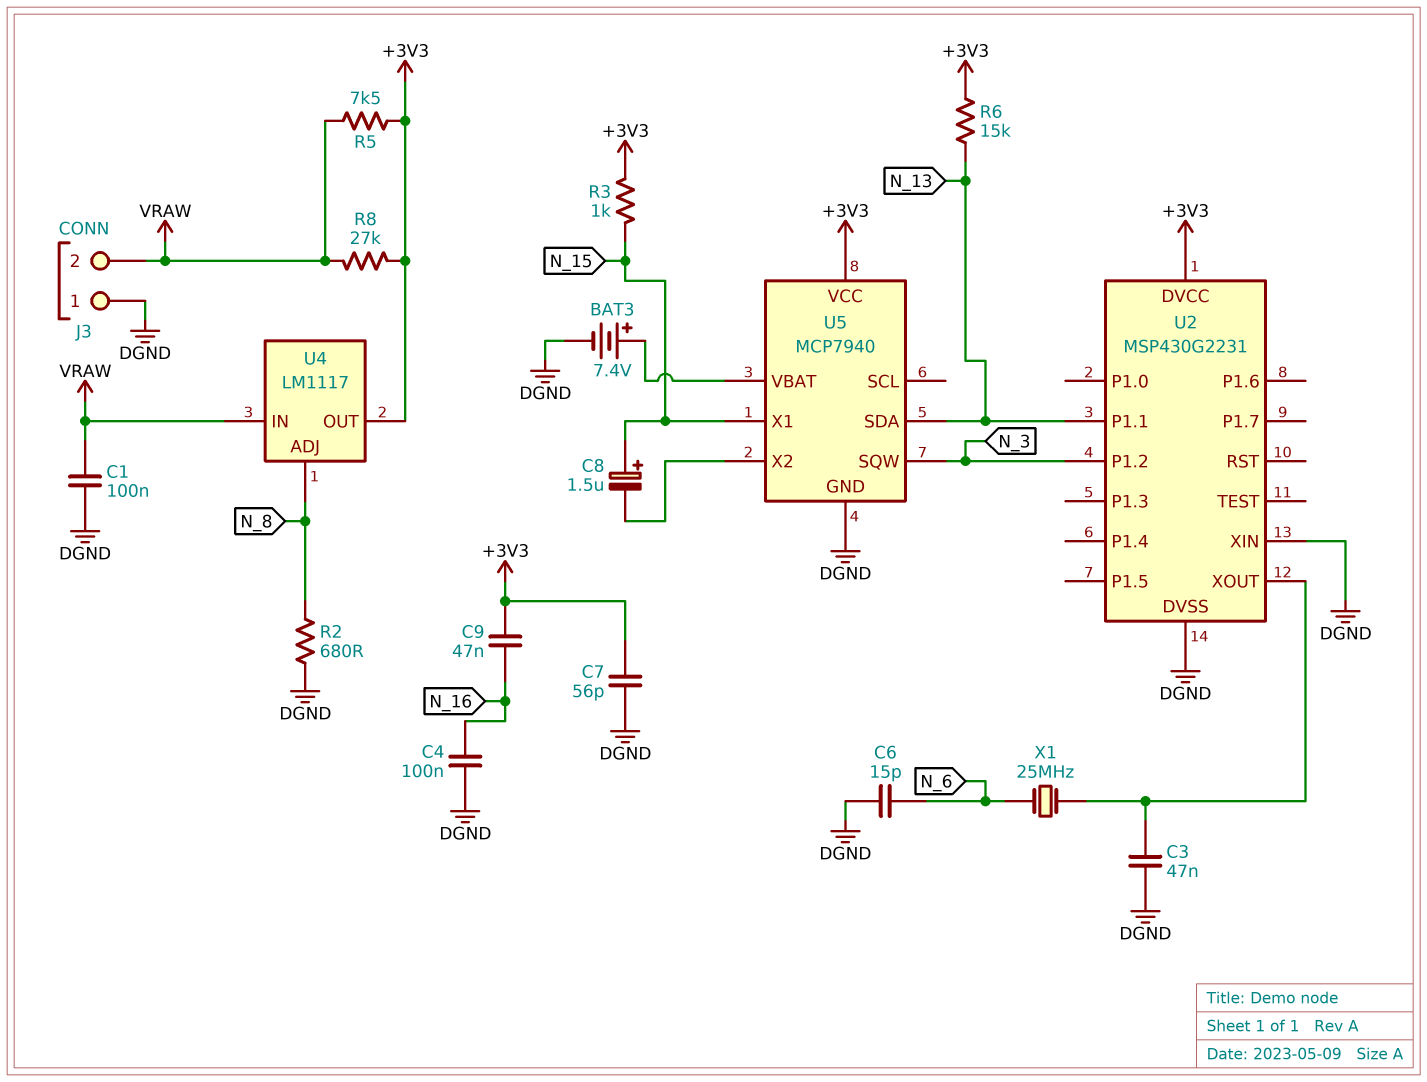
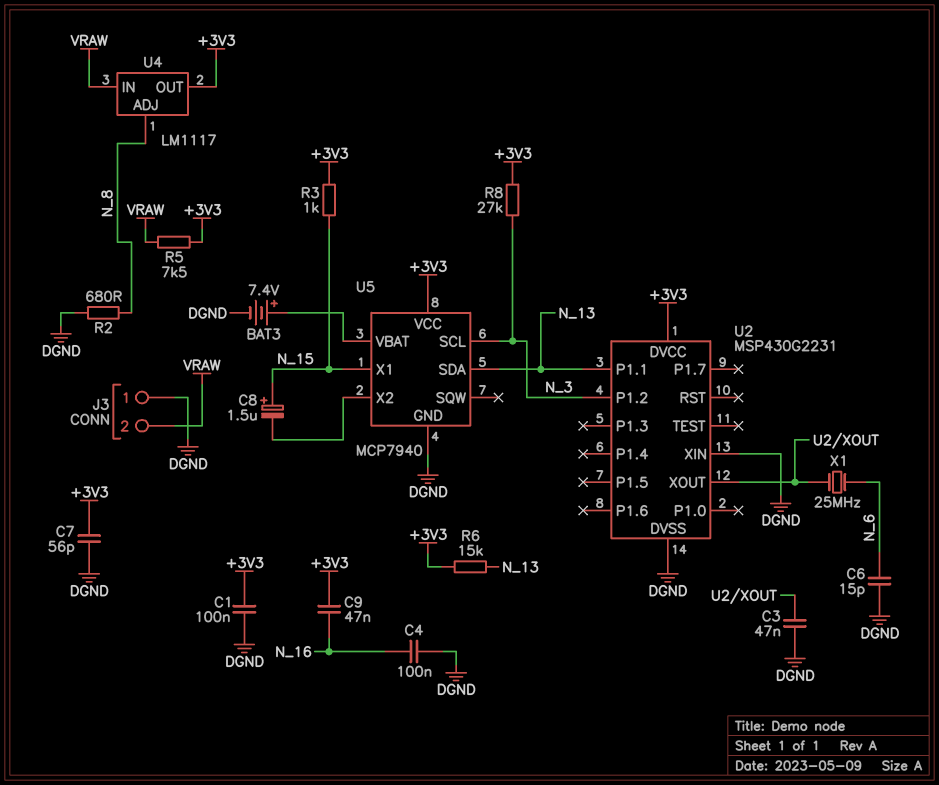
C1: 100nF (DGND, VRAW) -> 100nF (+3V3, DGND)
R8: 27k (+3V3, VRAW) -> 27k (+3V3, N_3)
U5 pin SCL: none -> N_3
U5 pin SQW: N_3 -> none

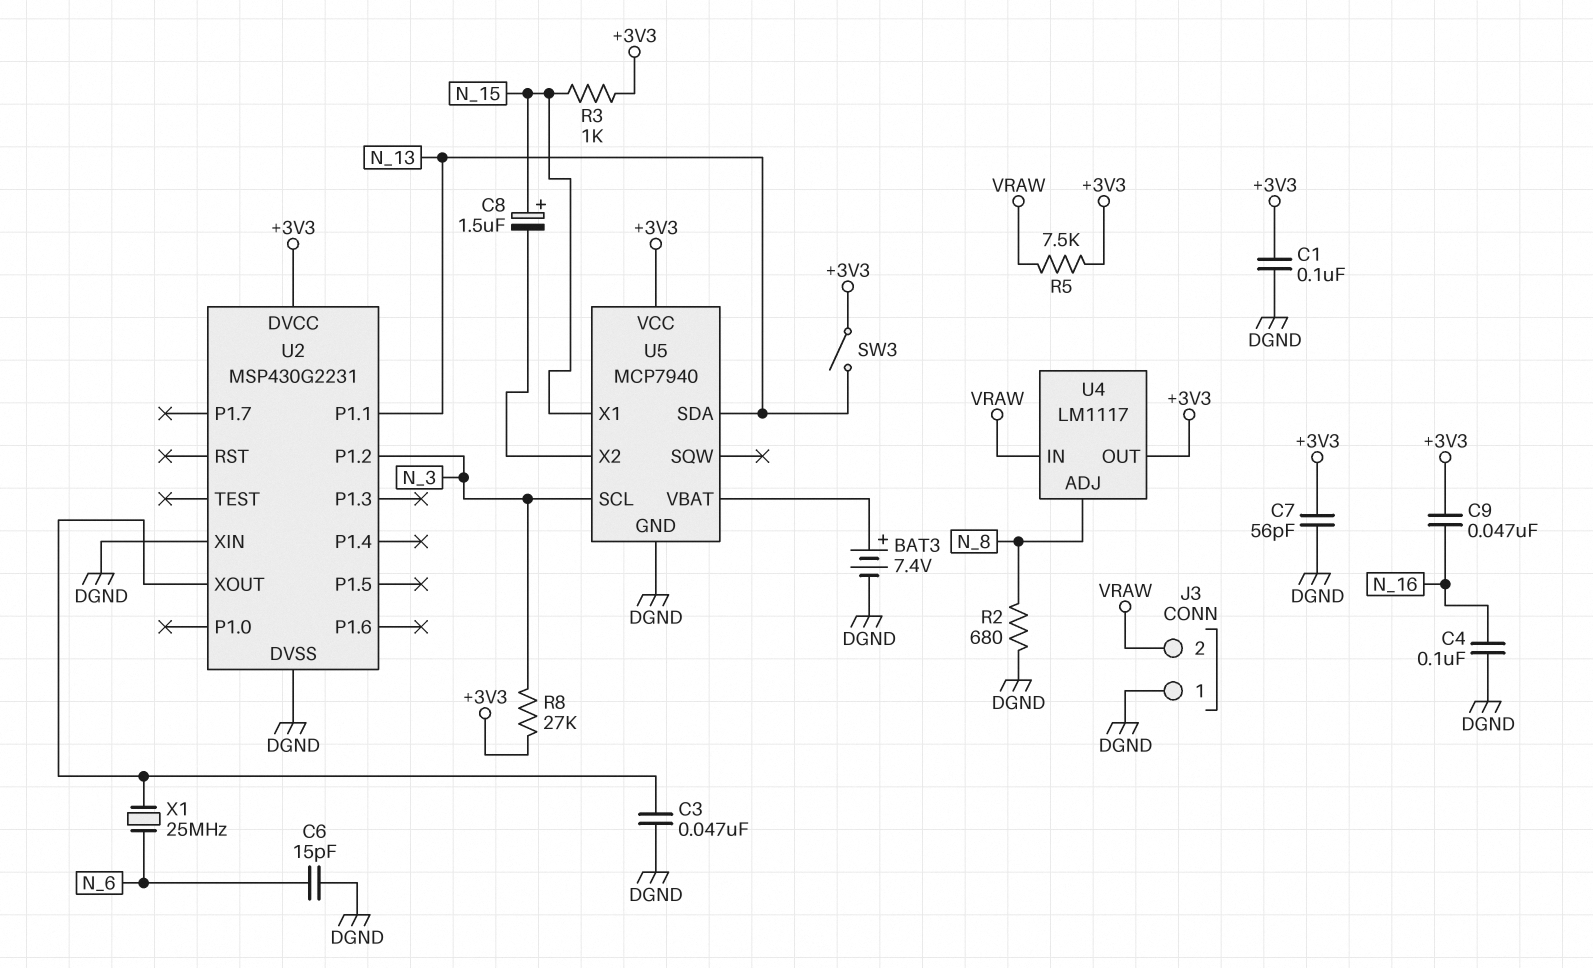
R6: 15k (+3V3, N_13) -> none
SW3: none -> switch (+3V3, N_13)

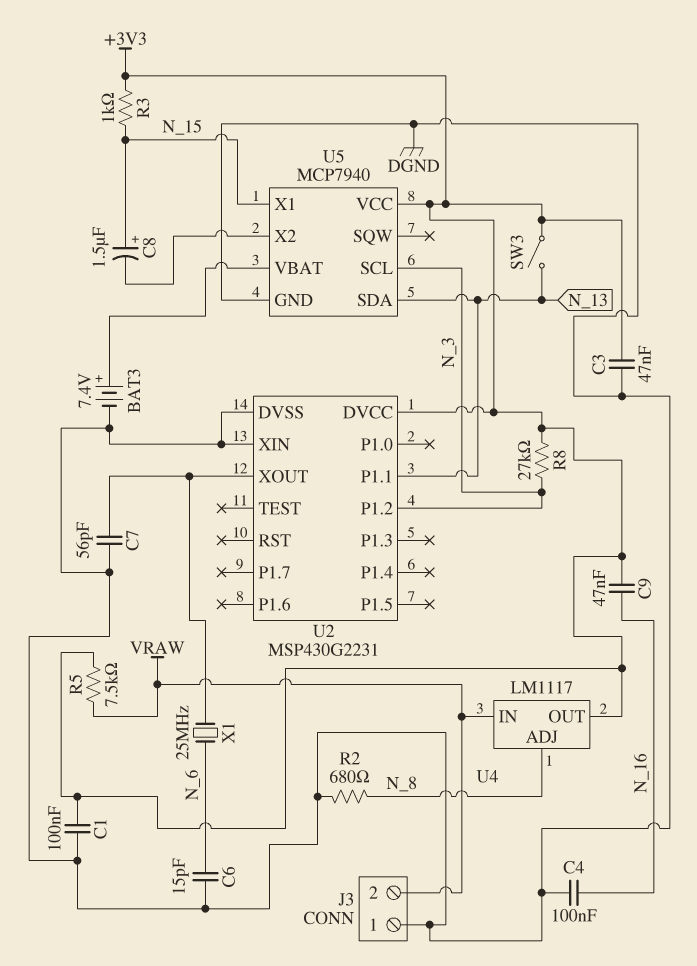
C3: 47nF (DGND, U2/XOUT) -> 47nF (+3V3, DGND)
C7: 56pF (+3V3, DGND) -> 56pF (DGND, U2/XOUT)

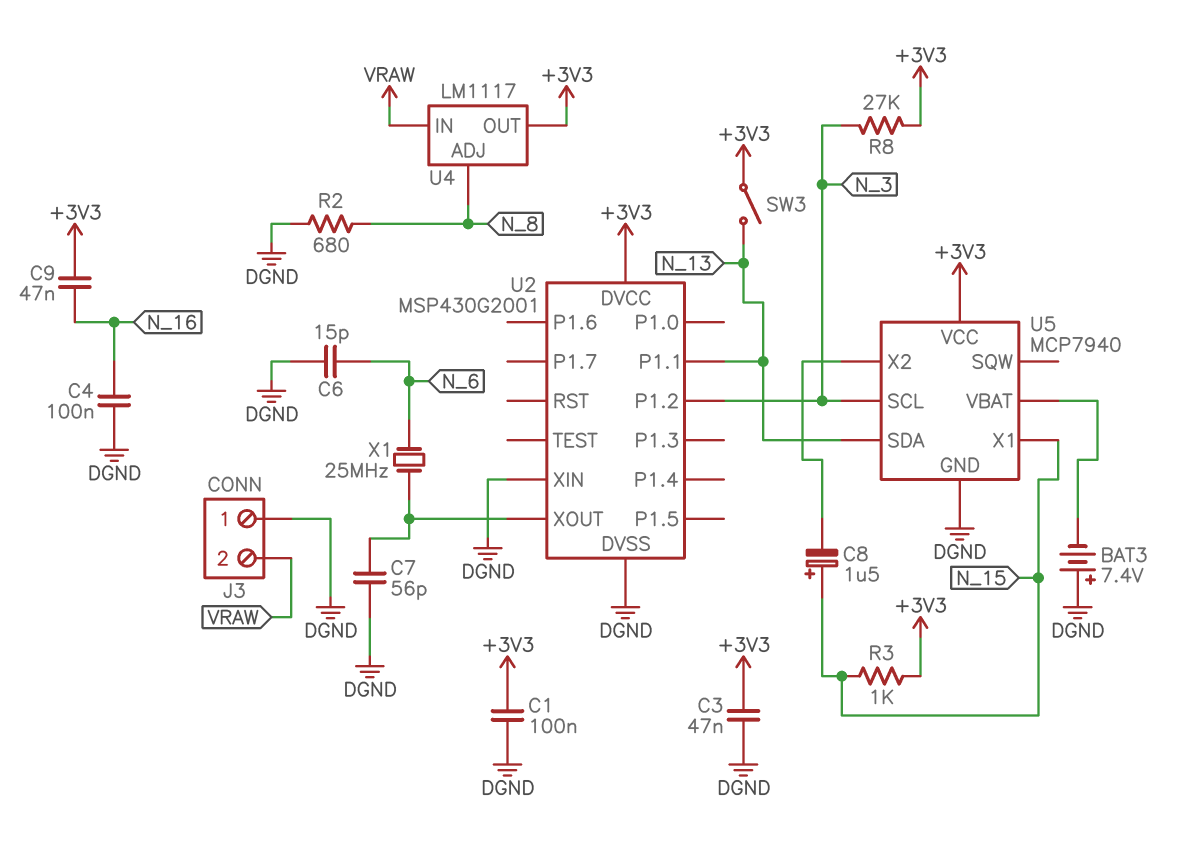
BAT3: 7.4V (plus U5/VBAT, minus DGND) -> 7.4V (plus DGND, minus U5/VBAT)
R5: 7.5k (+3V3, VRAW) -> none
U2: MSP430G2231 -> MSP430G2001

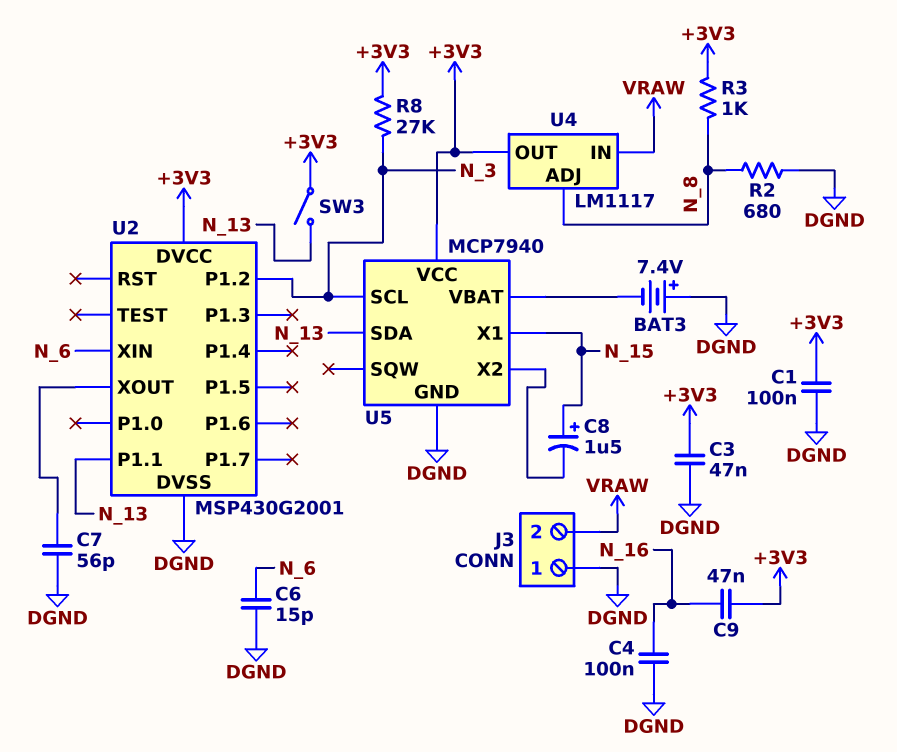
R3: 1k (+3V3, N_15) -> 1k (+3V3, N_8)
U2 pin XIN: DGND -> N_6
X1: 25MHz (N_6, U2/XOUT) -> none

